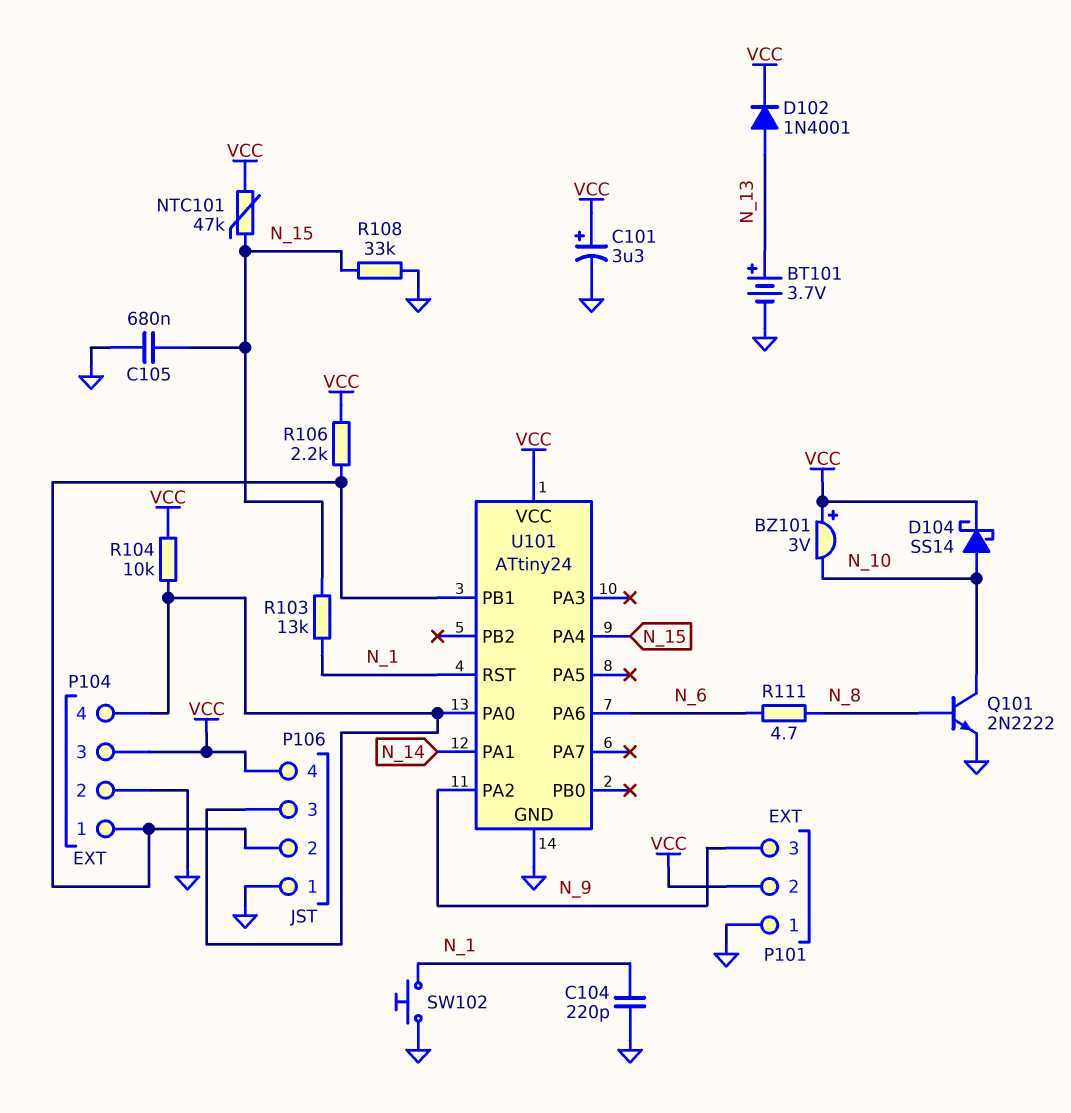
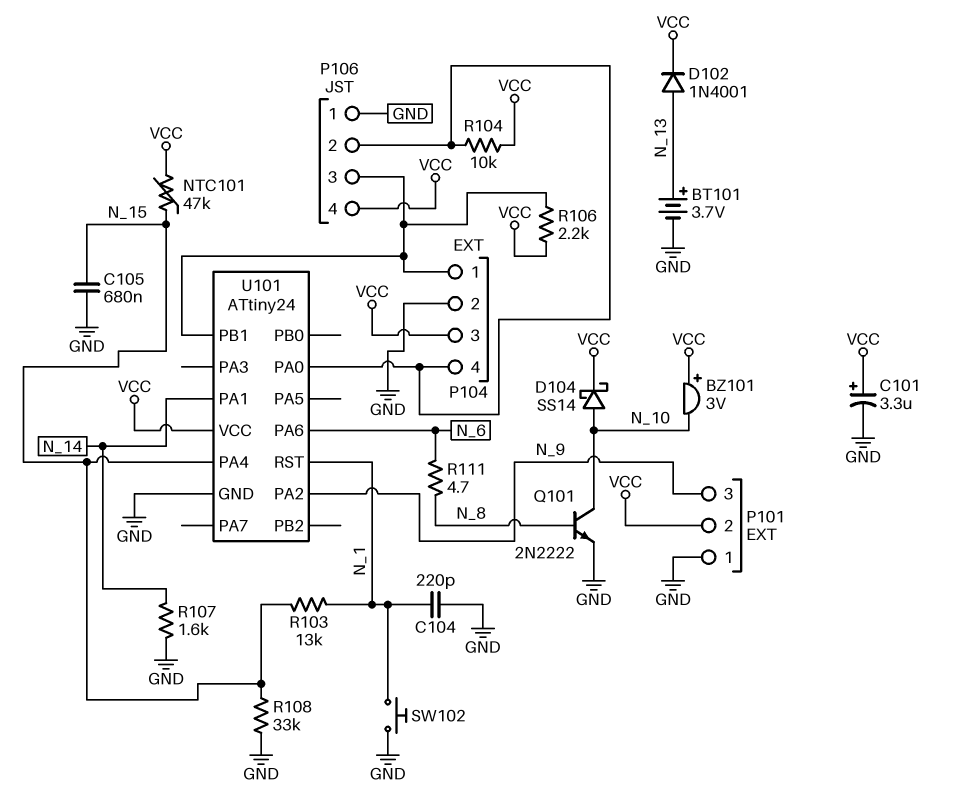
P106 pin 2: P104/1 -> P104/4
P106 pin 3: P104/4 -> P104/1
R107: none -> 1.6k (GND, N_14)

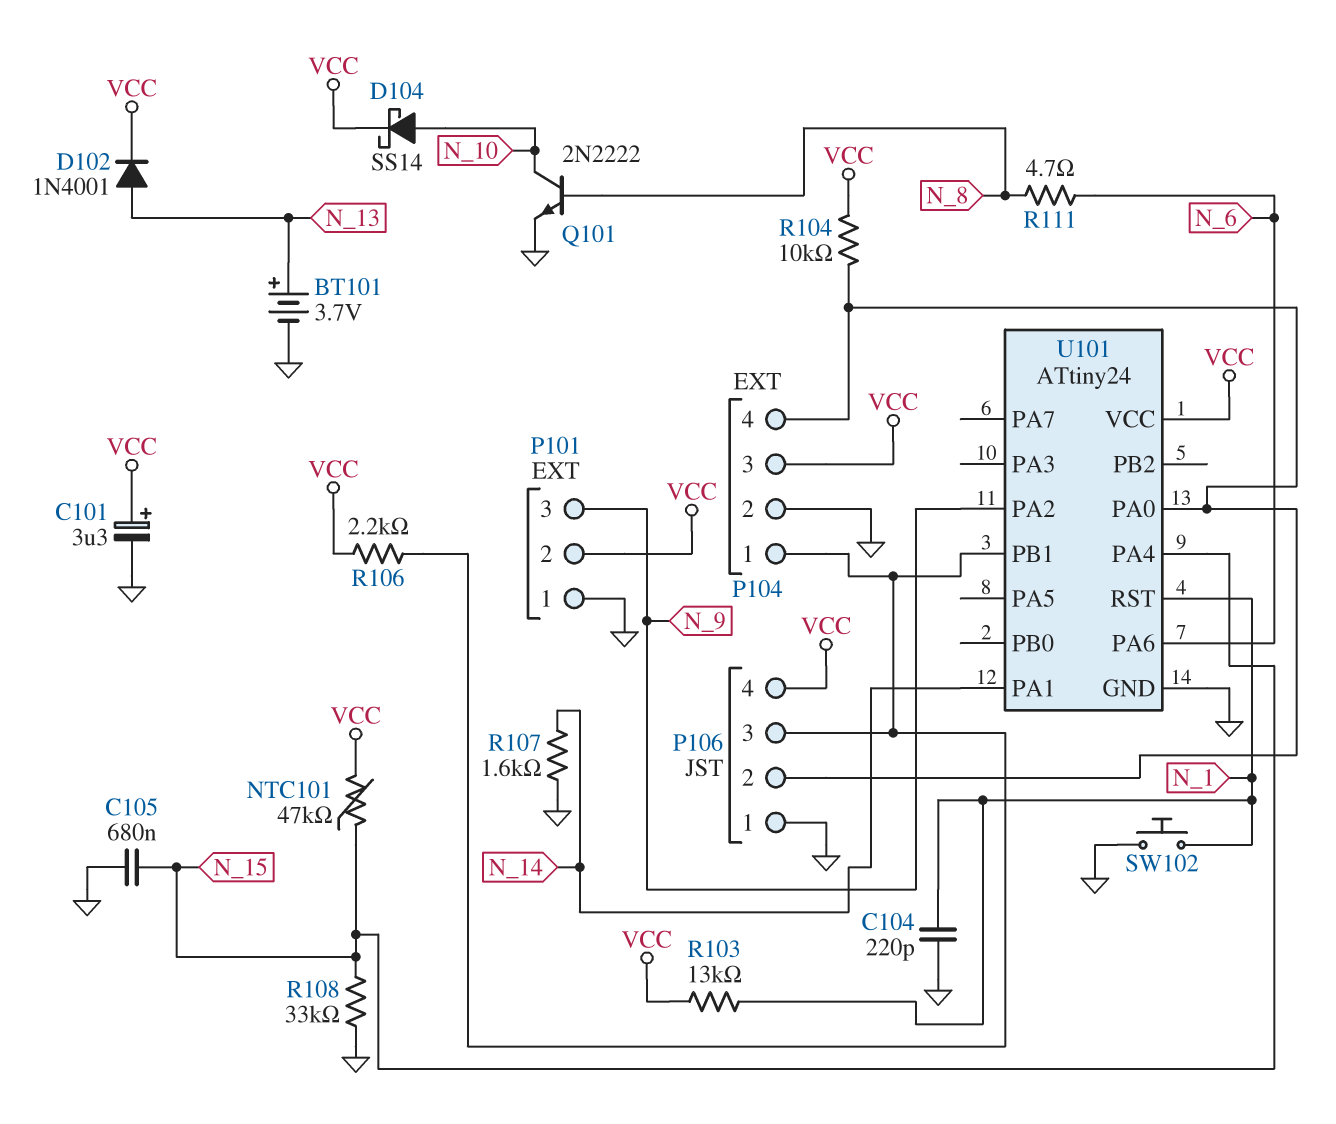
BZ101: buzzer 3V (plus VCC, minus N_10) -> none
R103: 13k (N_1, N_15) -> 13k (N_1, VCC)

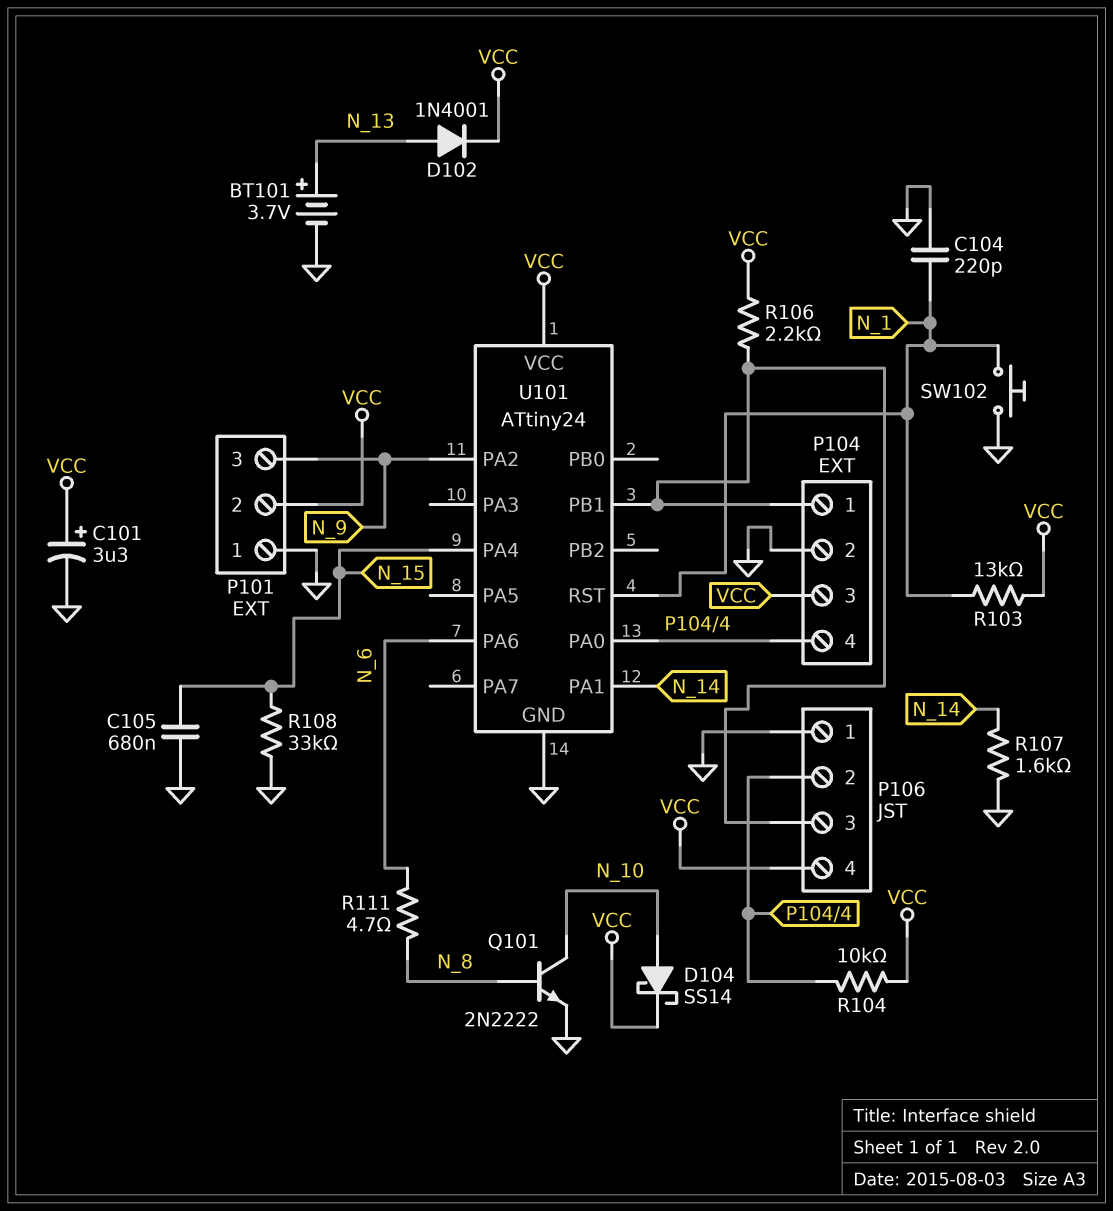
NTC101: 47k (N_15, VCC) -> none

